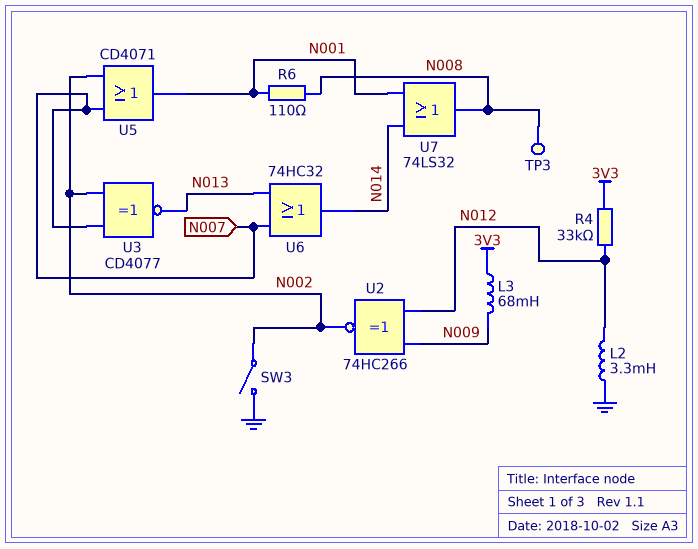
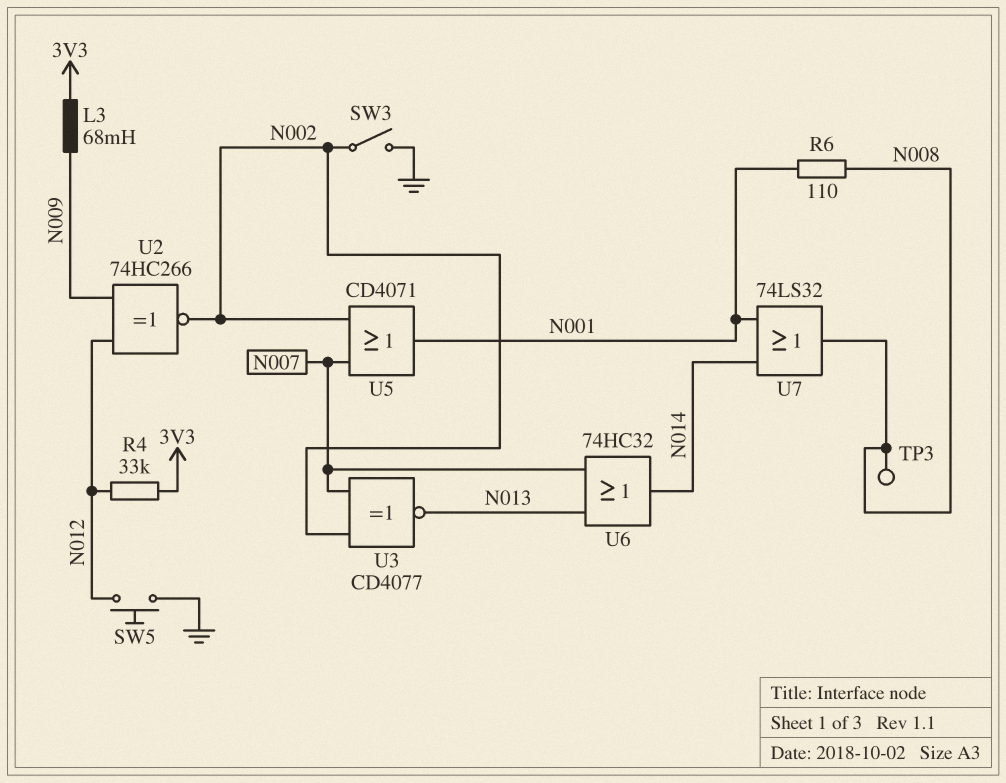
L2: 3.3mH (GND, N012) -> none
SW5: none -> button (GND, N012)

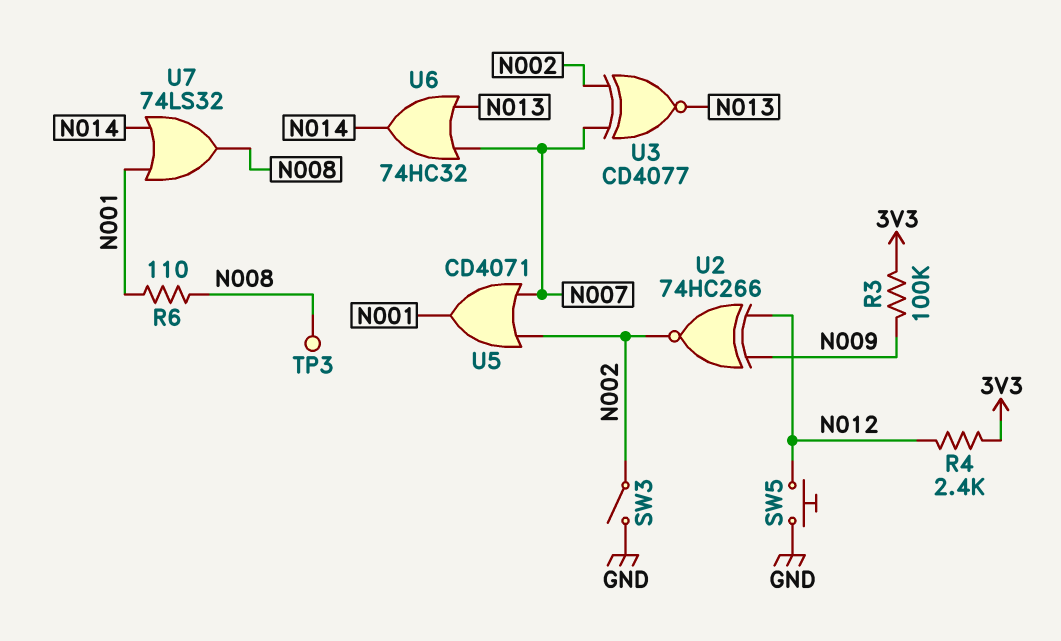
L3: 68mH (3V3, N009) -> none
R3: none -> 100k (3V3, N009)
R4: 33k (3V3, N012) -> 2.4k (3V3, N012)

